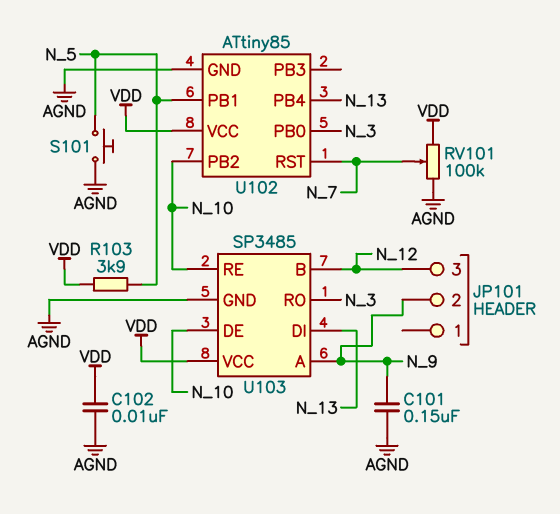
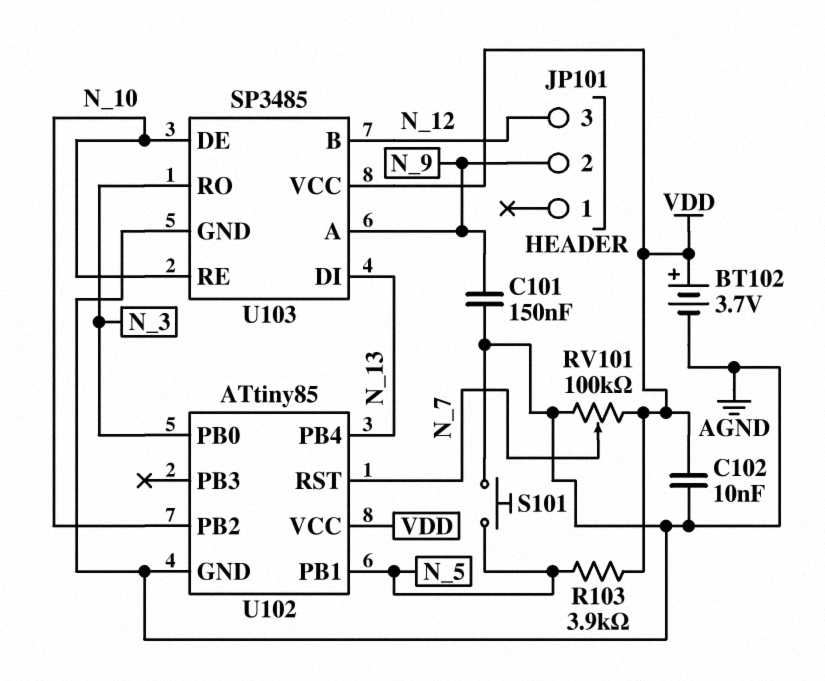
BT102: none -> 3.7V (plus VDD, minus AGND)

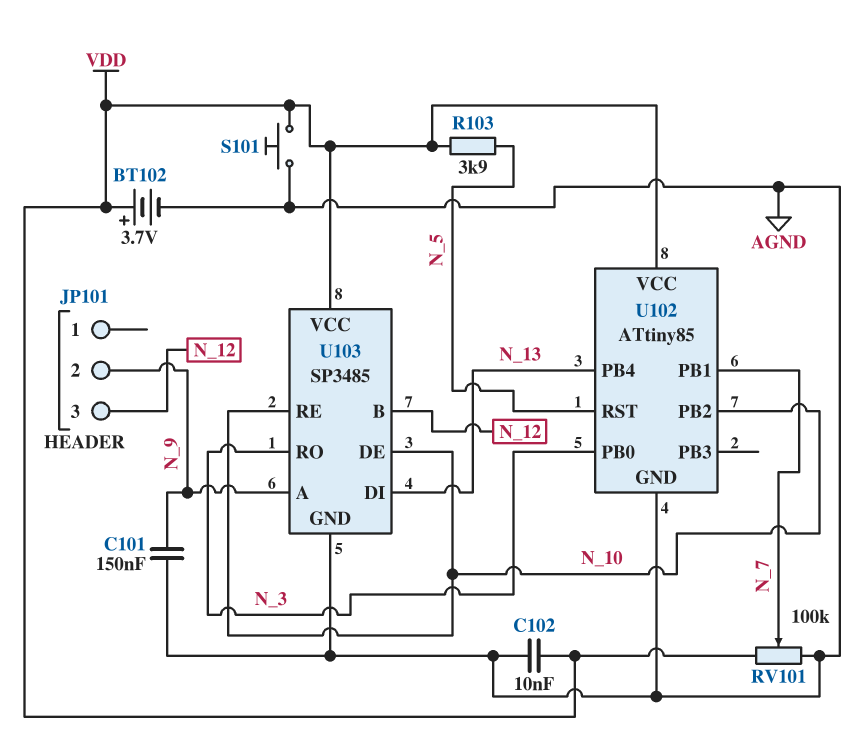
S101: button (AGND, N_5) -> button (AGND, VDD)
U102 pin PB1: N_5 -> N_7
U102 pin RST: N_7 -> N_5

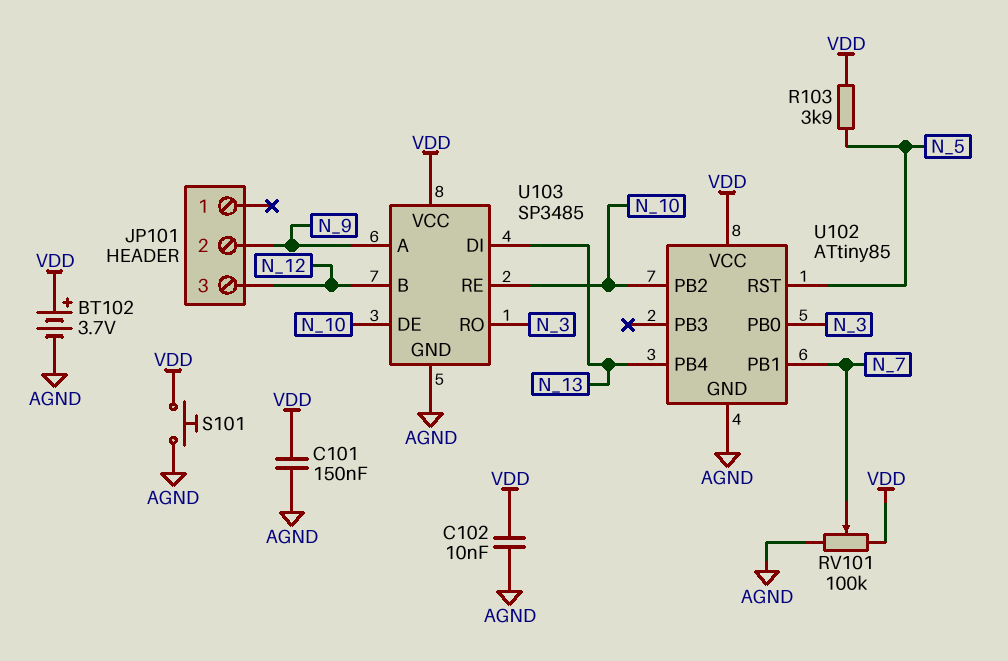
C101: 150nF (AGND, N_9) -> 150nF (AGND, VDD)

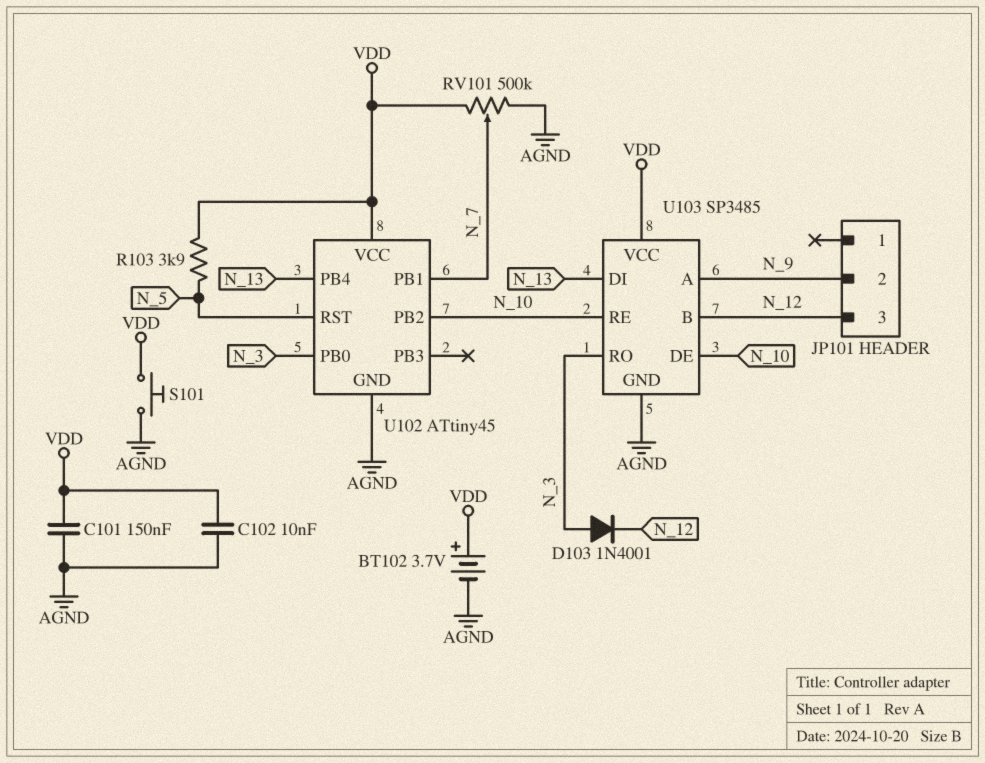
D103: none -> diode 1N4001 (A N_3, K N_12)
RV101: 100k (AGND, VDD, wiper N_7) -> 500k (AGND, VDD, wiper N_7)
U102: ATtiny85 -> ATtiny45

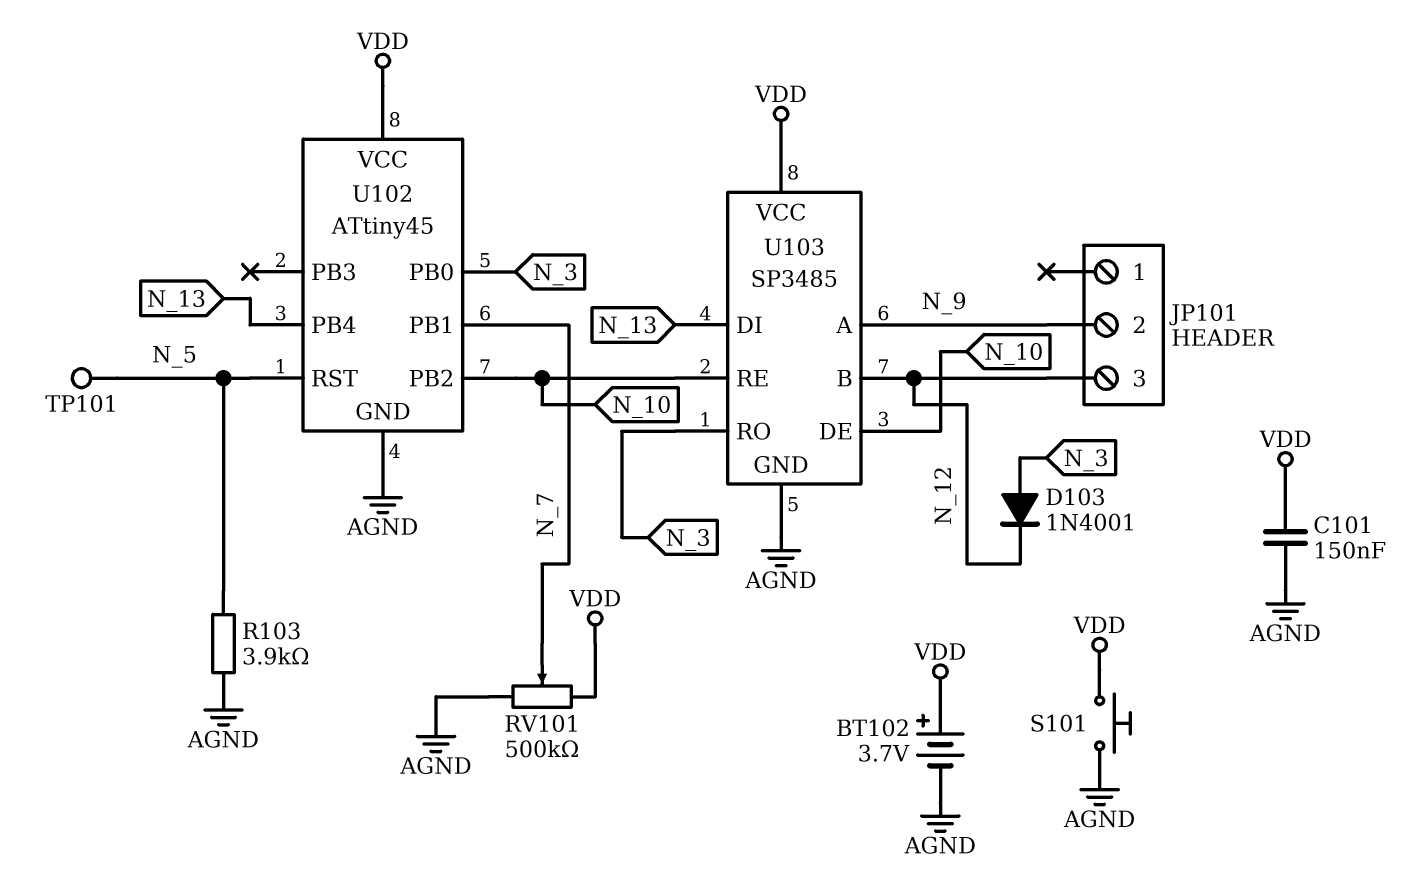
C102: 10nF (AGND, VDD) -> none
R103: 3.9k (N_5, VDD) -> 3.9k (AGND, N_5)
TP101: none -> test point (N_5)

